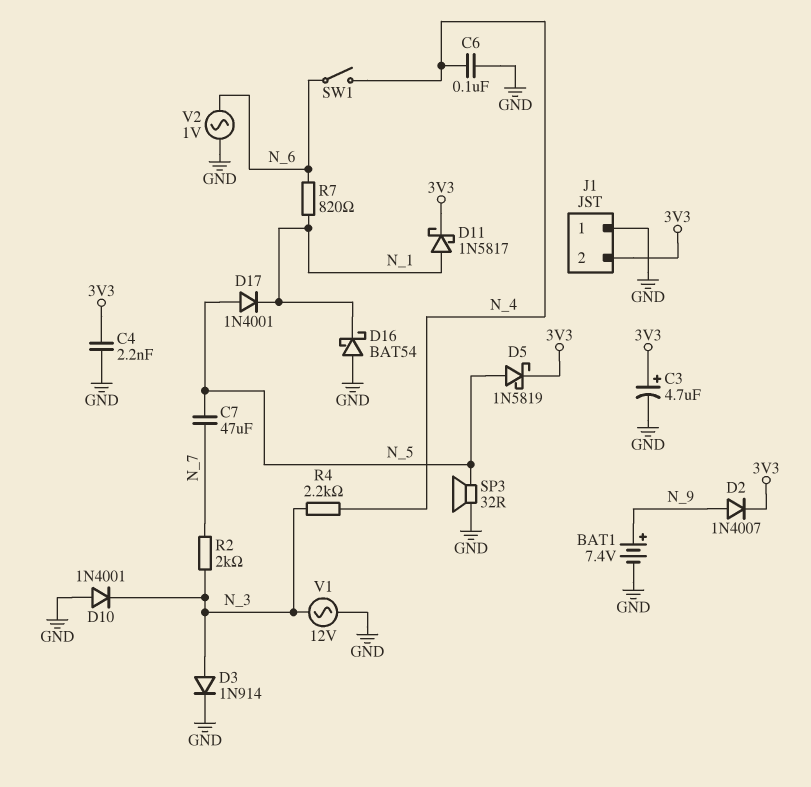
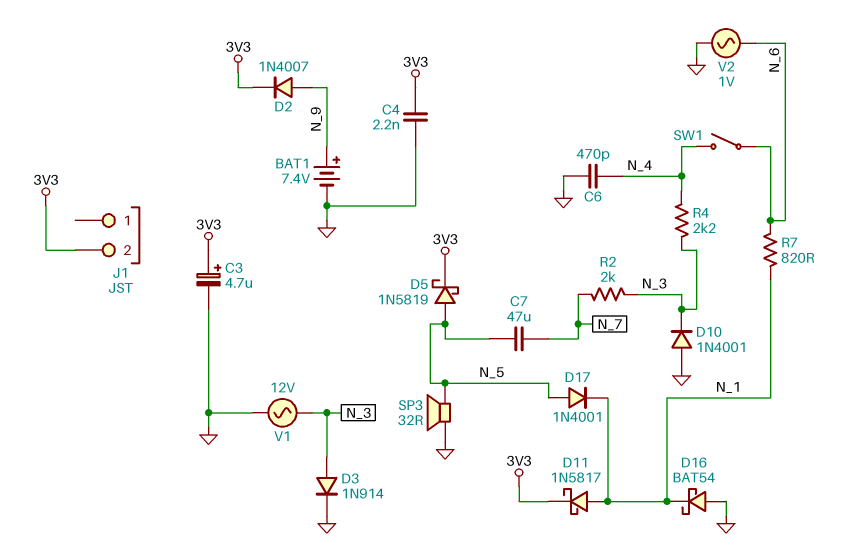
C6: 100nF (GND, N_4) -> 470pF (GND, N_4)
J1 pin 1: GND -> none

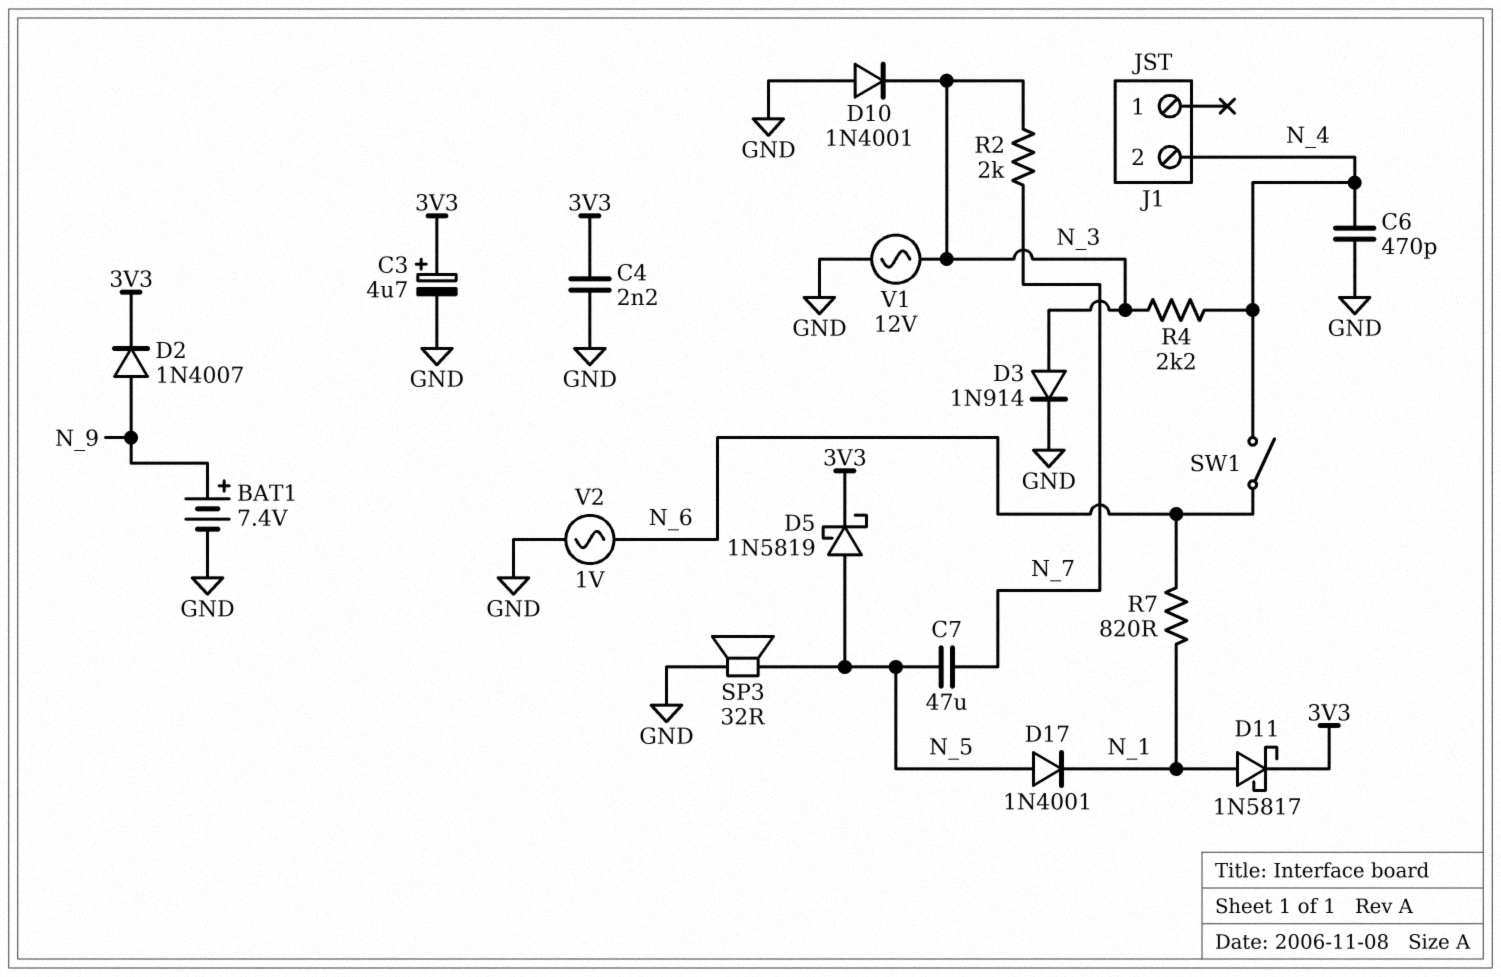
D16: schottky BAT54 (A GND, K N_1) -> none
J1 pin 2: 3V3 -> N_4

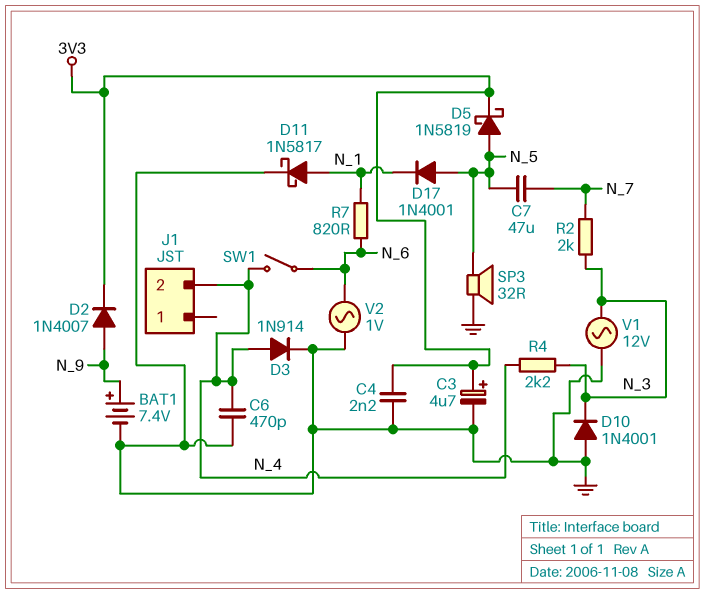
D3: diode 1N914 (A N_3, K GND) -> diode 1N914 (A N_4, K GND)
D11: schottky 1N5817 (A N_1, K 3V3) -> schottky 1N5817 (A N_1, K GND)

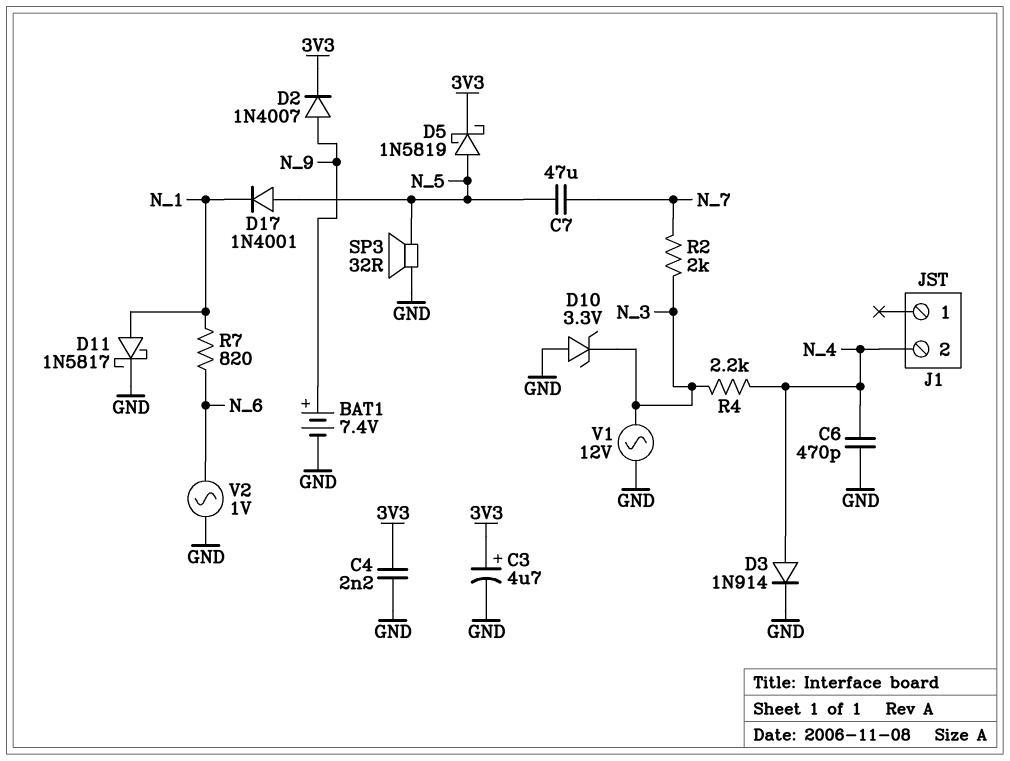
D10: diode 1N4001 (A GND, K N_3) -> zener 3.3V (A GND, K N_3)
SW1: switch (N_4, N_6) -> none

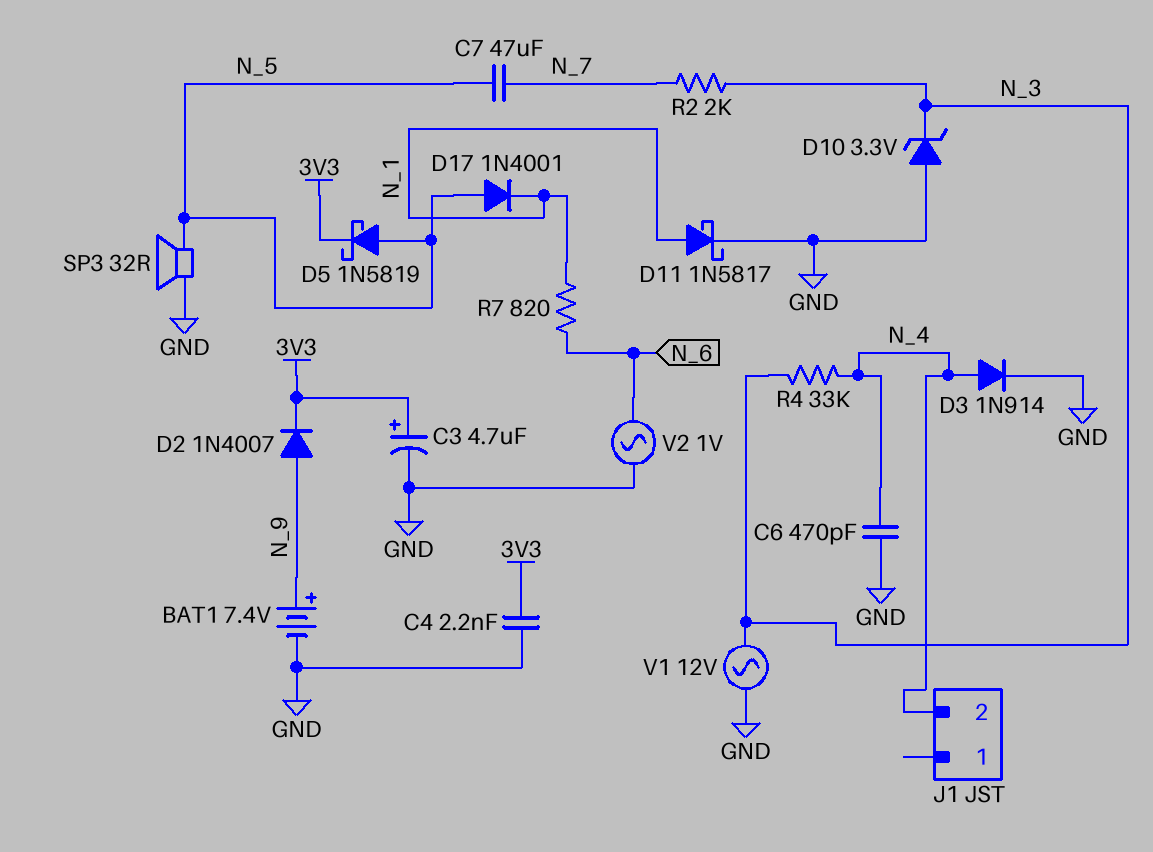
R4: 2.2k (N_3, N_4) -> 33k (N_3, N_4)

